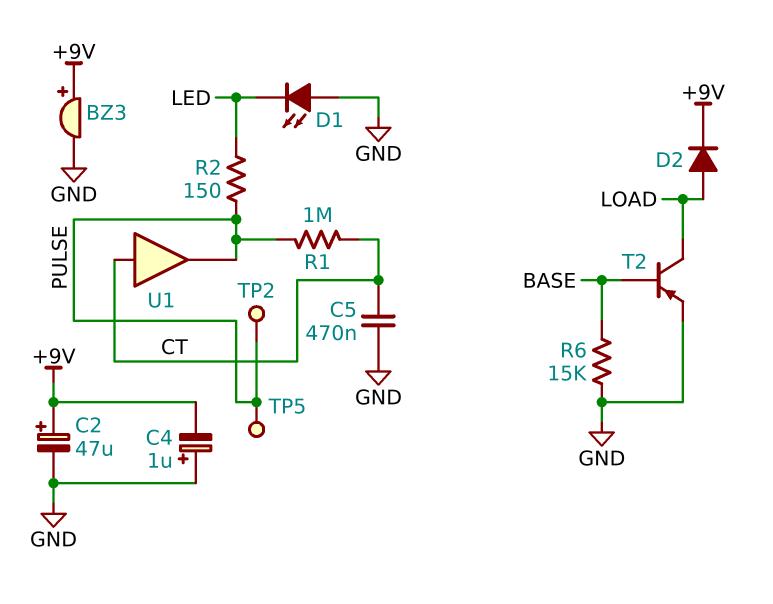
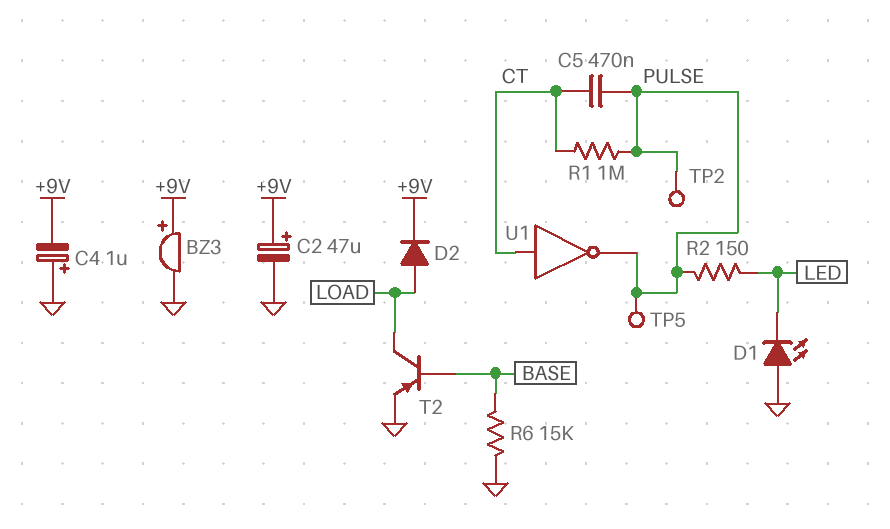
C5: 470nF (CT, GND) -> 470nF (CT, PULSE)
U1: buffer (in CT, out PULSE) -> NOT (in CT, out PULSE)

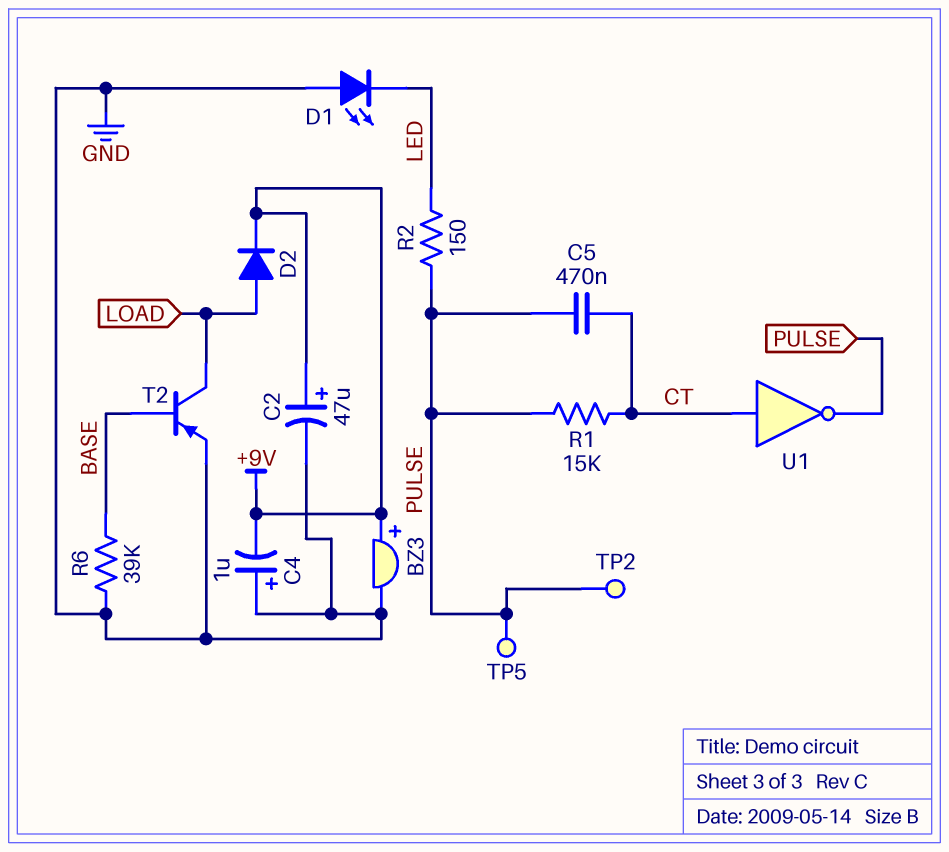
R1: 1M (CT, PULSE) -> 15k (CT, PULSE)
R6: 15k (BASE, GND) -> 39k (BASE, GND)

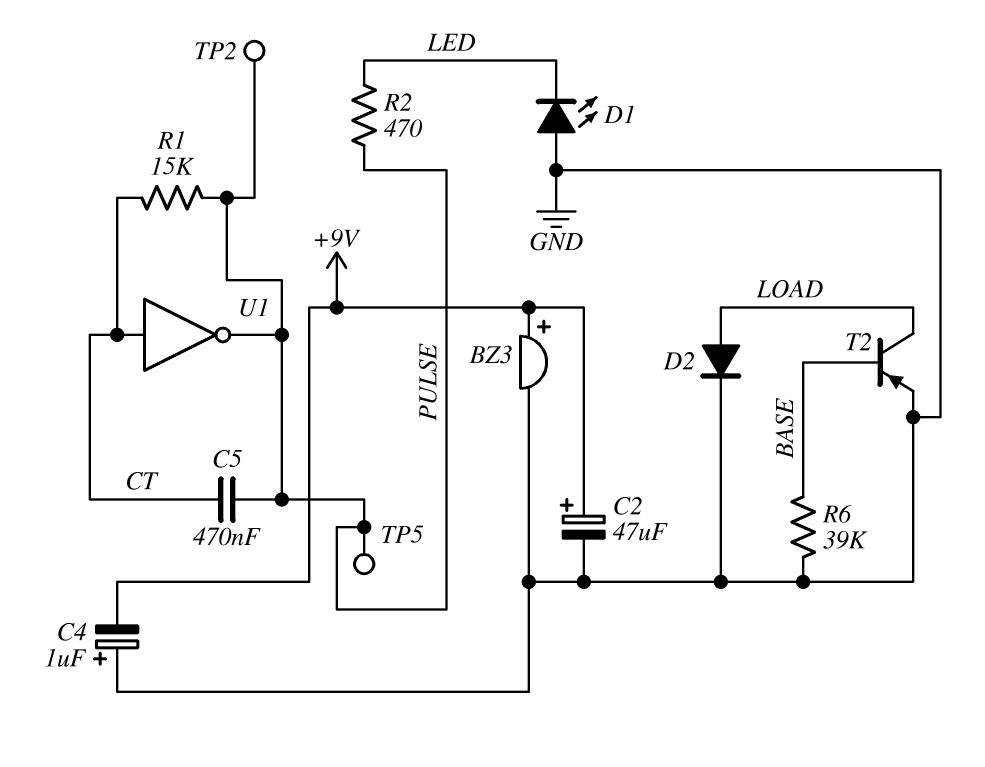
D2: diode (A LOAD, K +9V) -> diode (A LOAD, K GND)
R2: 150 (LED, PULSE) -> 470 (LED, PULSE)

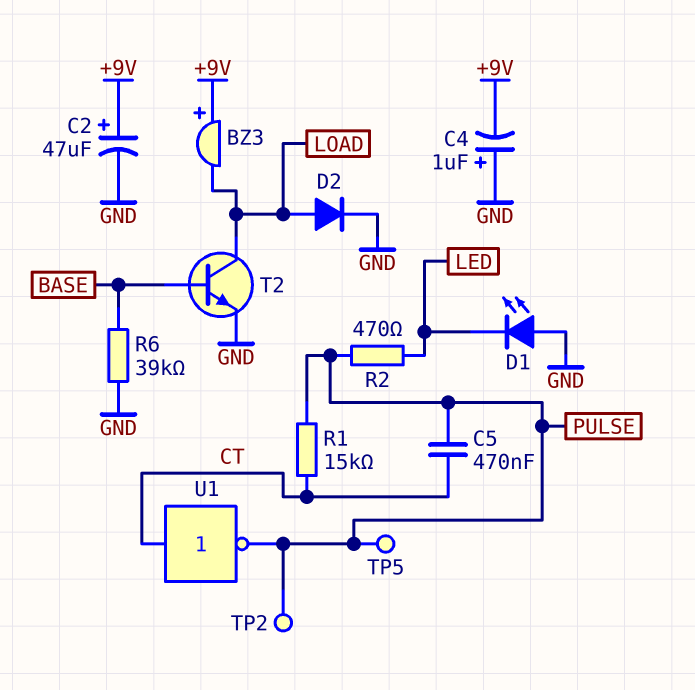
BZ3: buzzer (plus +9V, minus GND) -> buzzer (plus +9V, minus LOAD)
T2: PNP (B BASE, C LOAD, E GND) -> NPN (B BASE, C LOAD, E GND)

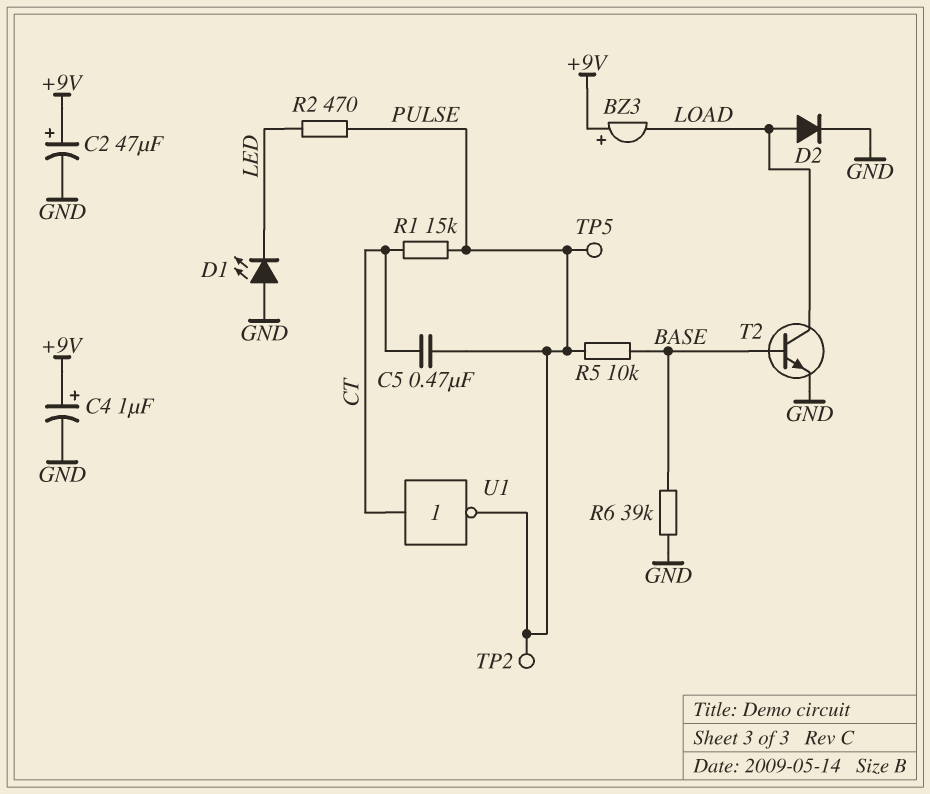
C4: 1uF (plus GND, minus +9V) -> 1uF (plus +9V, minus GND)
R5: none -> 10k (BASE, PULSE)

